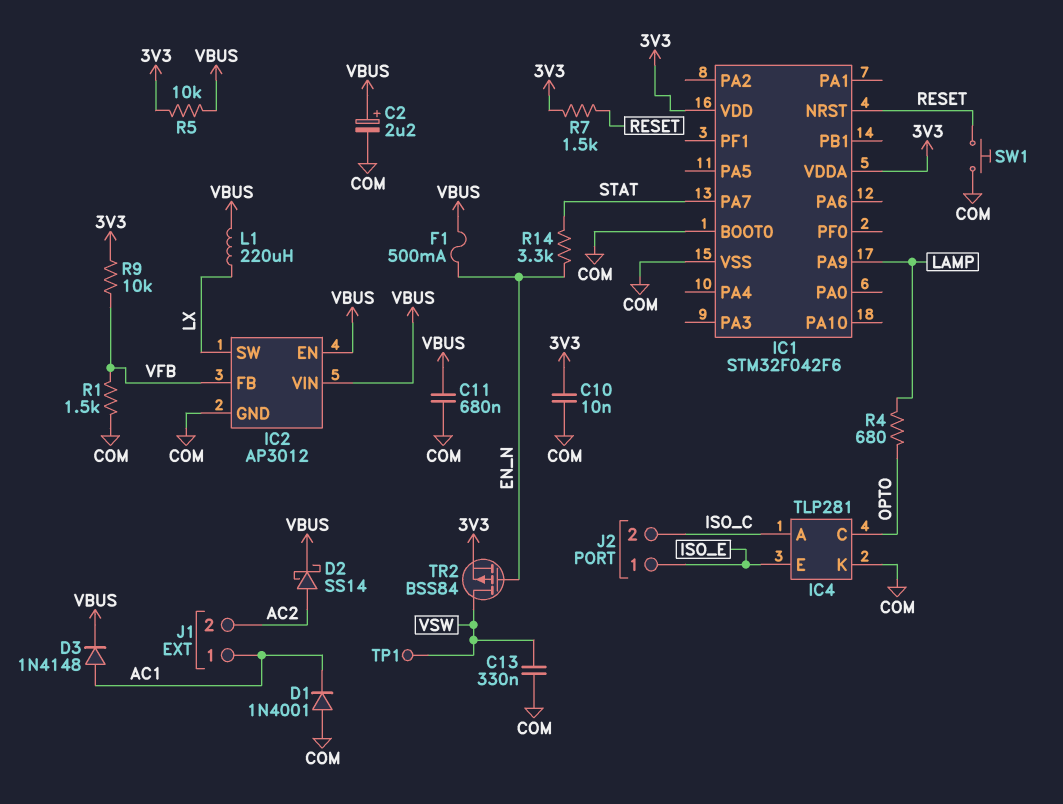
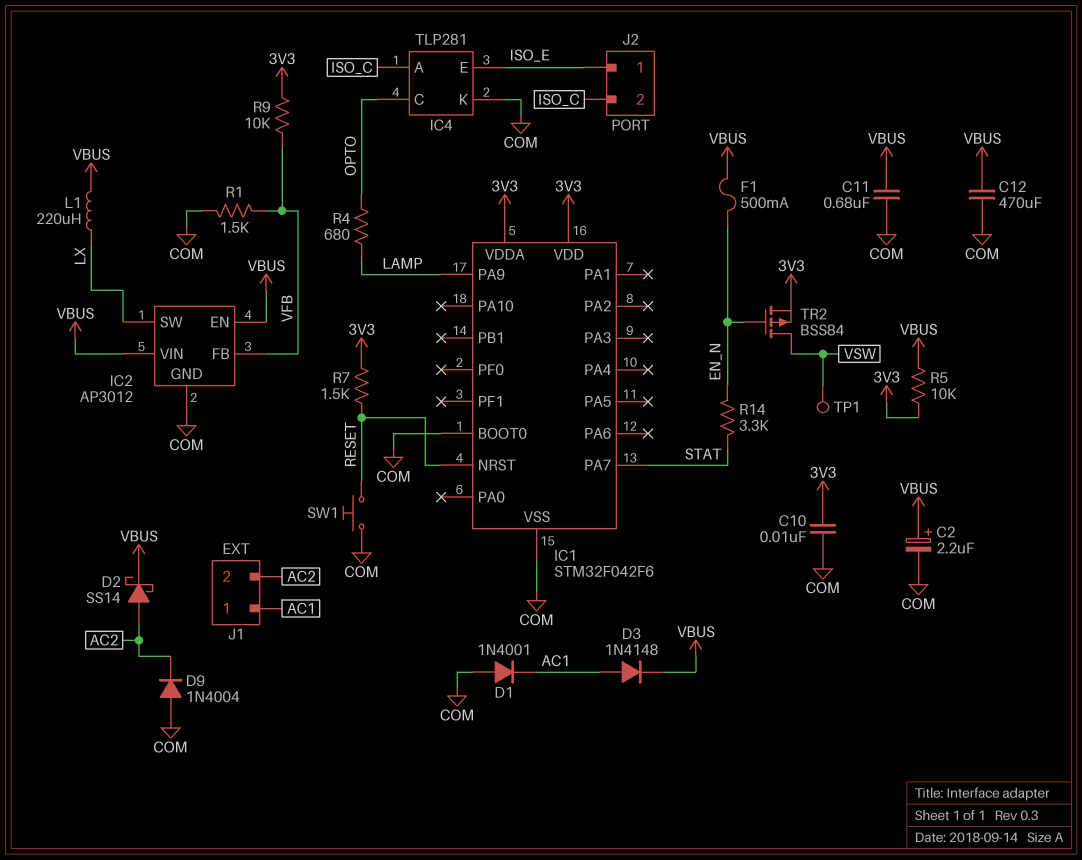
C12: none -> 470uF (COM, VBUS)
C13: 330nF (COM, VSW) -> none
D9: none -> diode 1N4004 (A COM, K AC2)

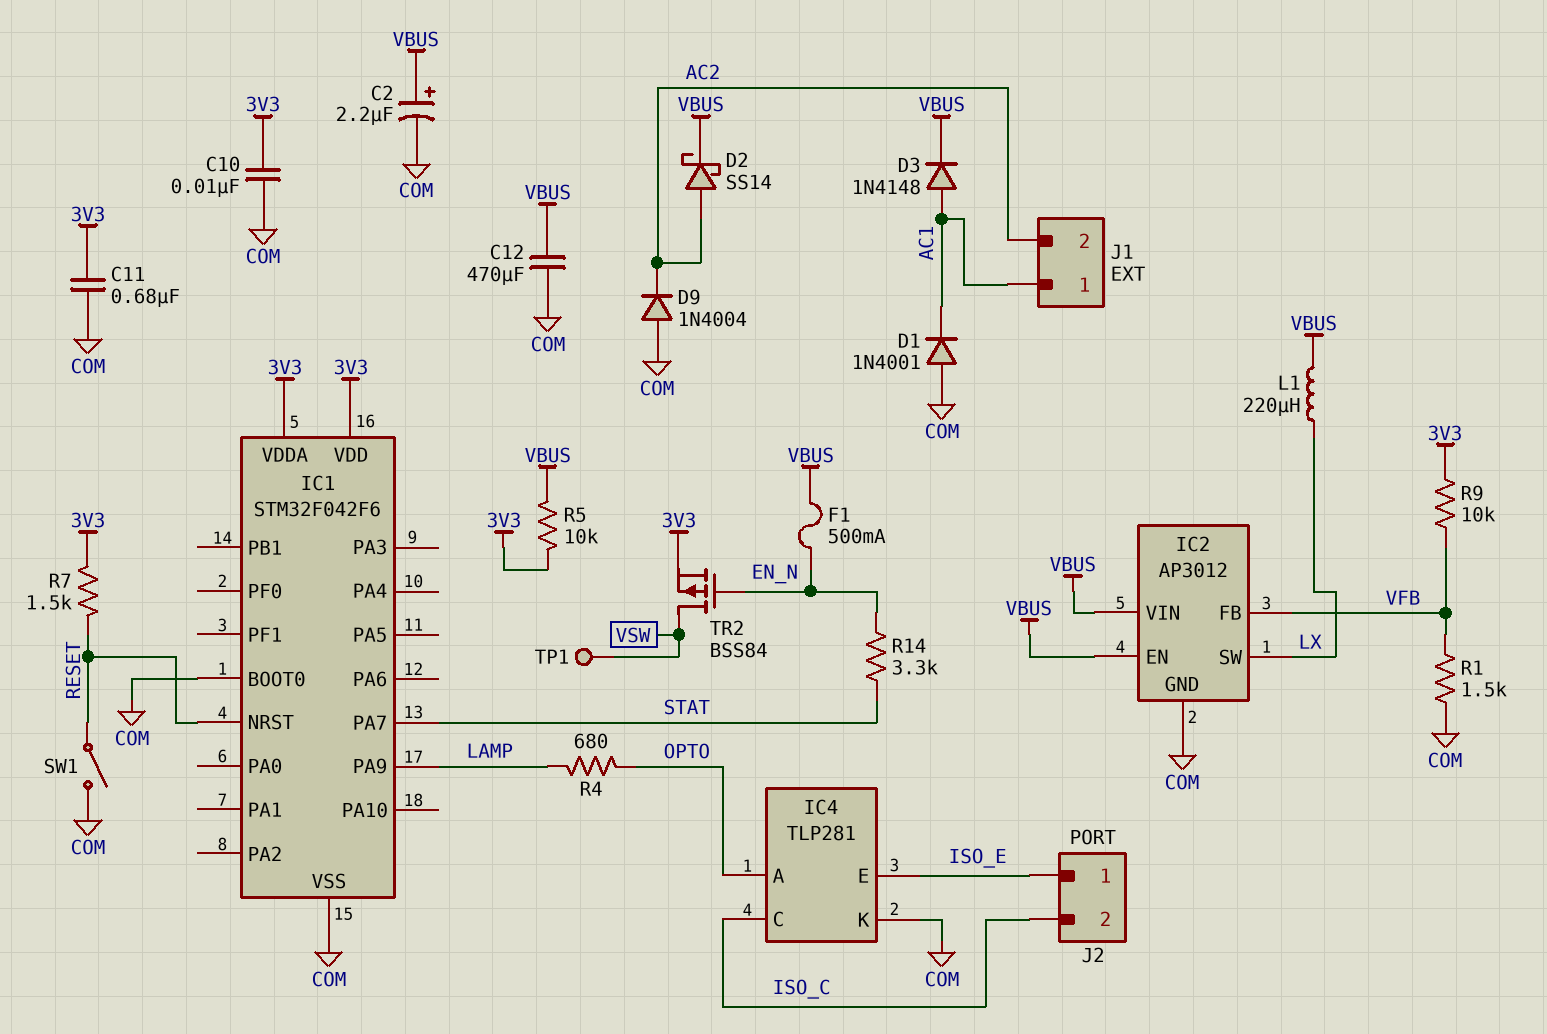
C11: 680nF (COM, VBUS) -> 680nF (3V3, COM)
IC4 pin A: ISO_C -> OPTO
IC4 pin C: OPTO -> ISO_C
SW1: button (COM, RESET) -> switch (COM, RESET)

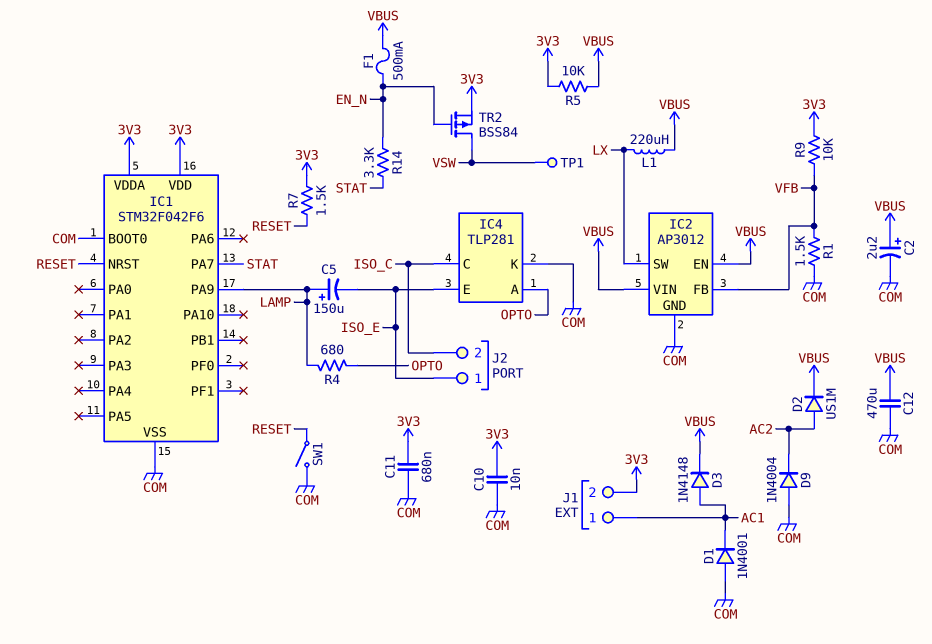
C5: none -> 150uF (plus LAMP, minus ISO_E)
D2: schottky SS14 (A AC2, K VBUS) -> diode US1M (A AC2, K VBUS)
J1 pin 2: AC2 -> 3V3

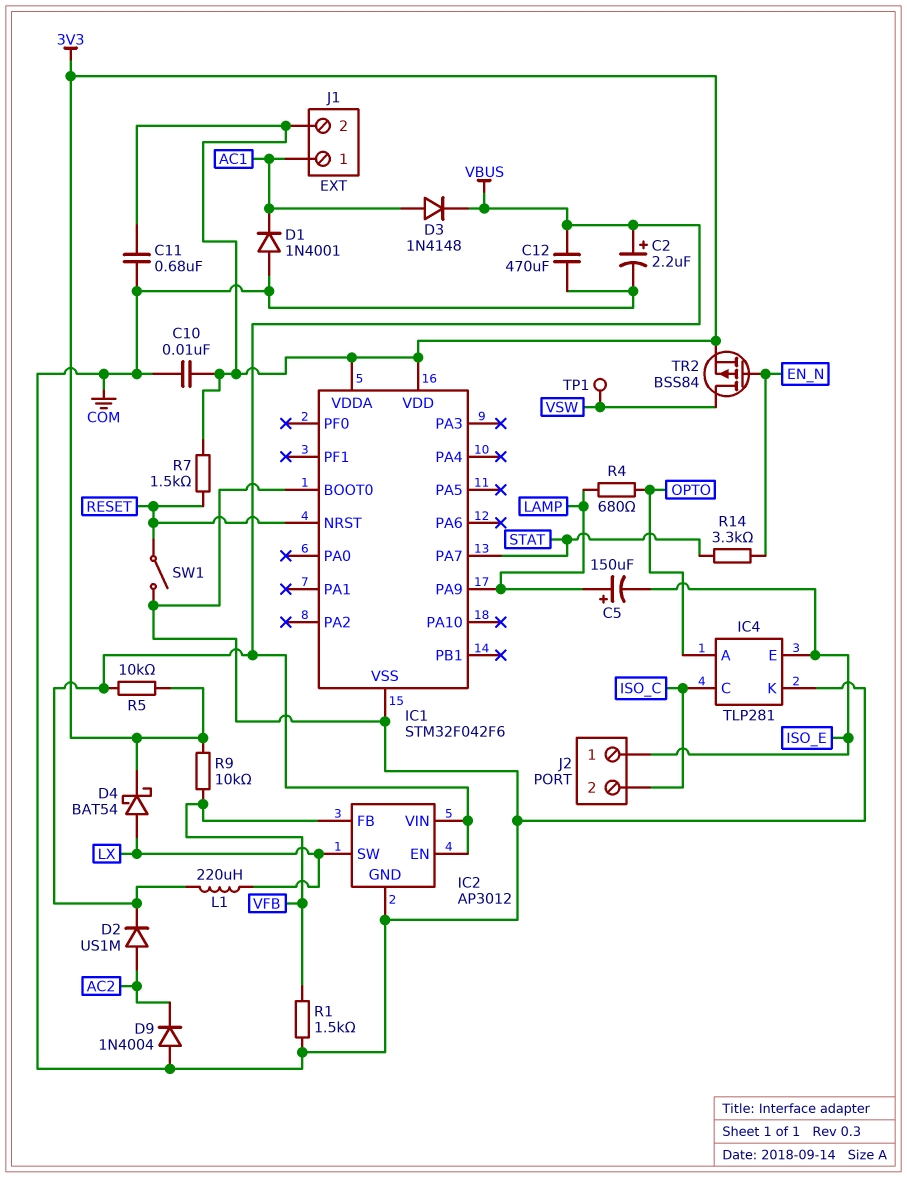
D4: none -> schottky BAT54 (A LX, K 3V3)
F1: 500mA (EN_N, VBUS) -> none

